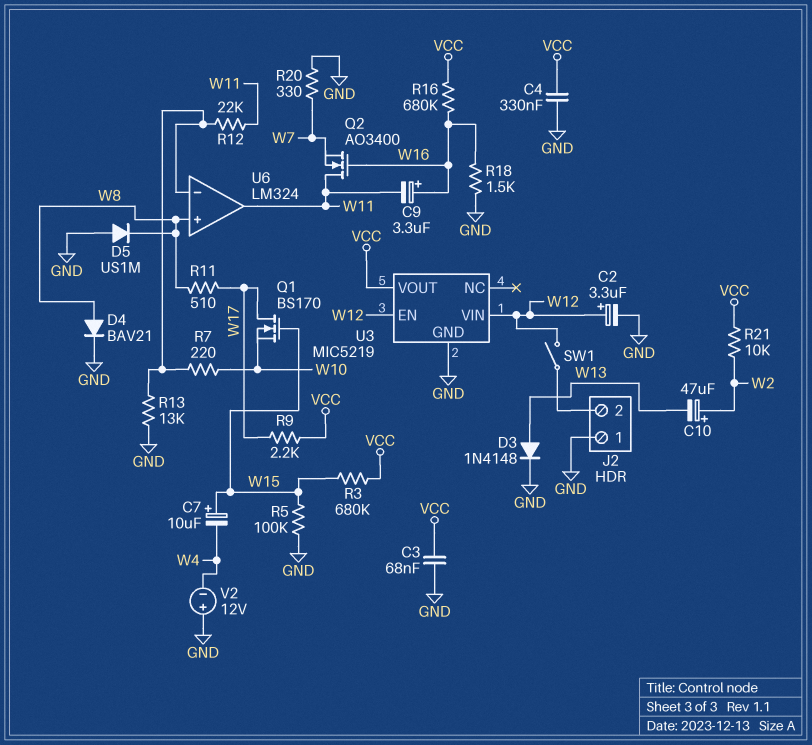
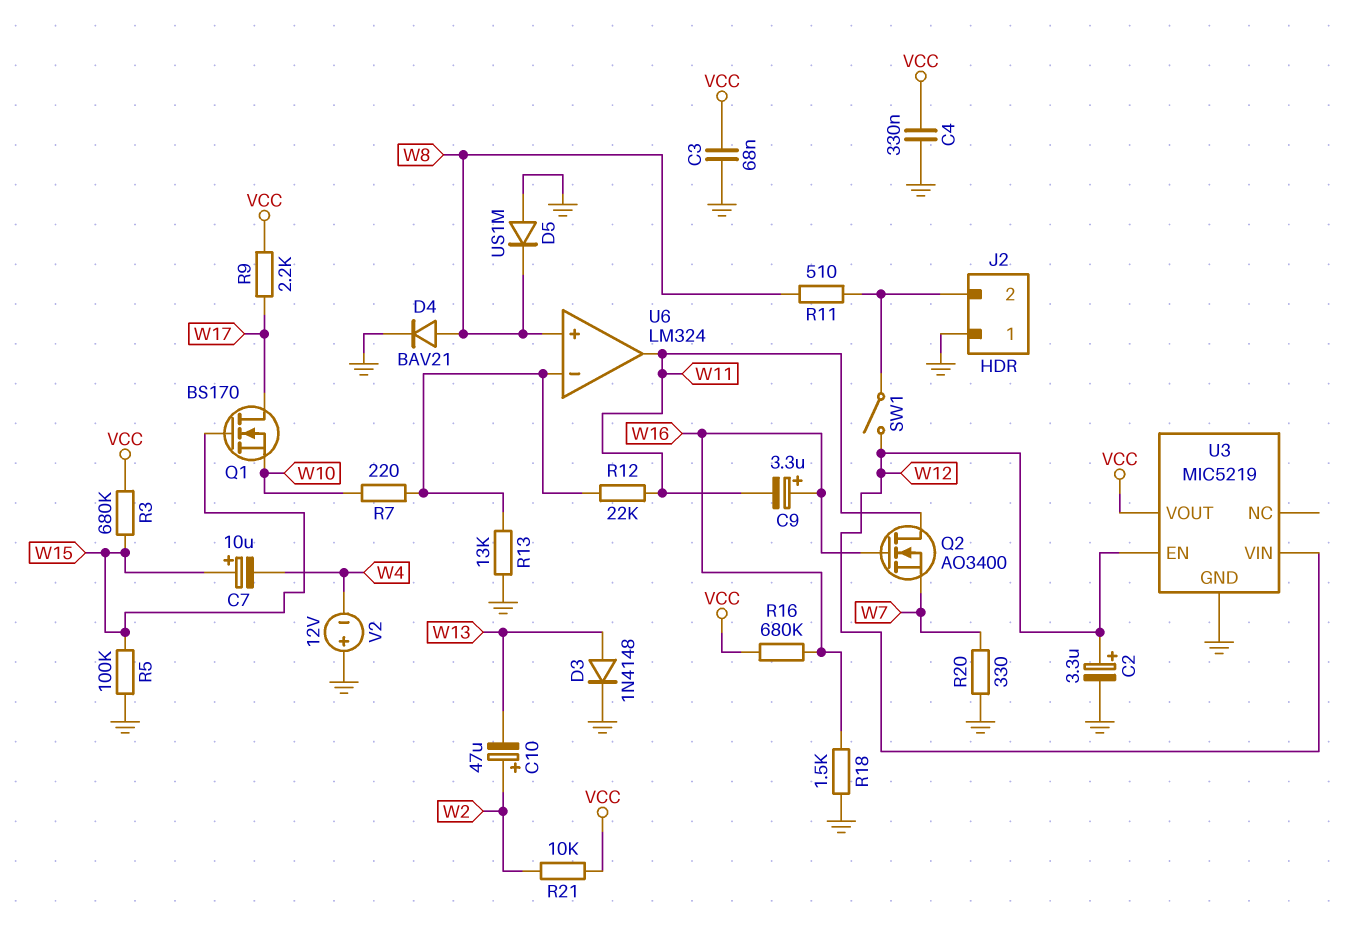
R11: 510 (W8, W17) -> 510 (J2/2, W8)

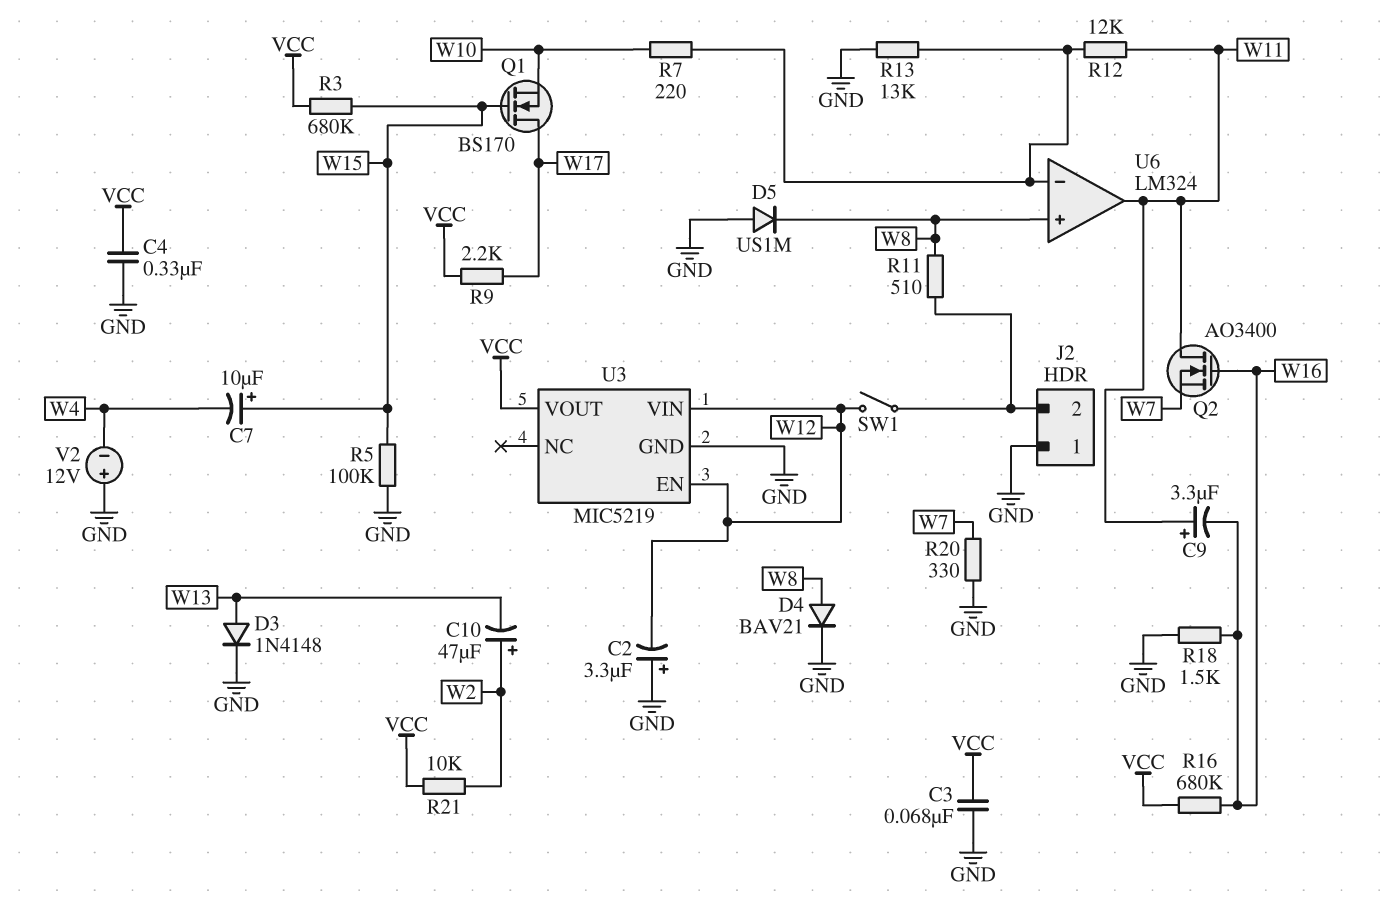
C2: 3.3uF (plus W12, minus GND) -> 3.3uF (plus GND, minus W12)
C9: 3.3uF (plus W16, minus W11) -> 3.3uF (plus W11, minus W16)
R12: 22k (U6/in-, W11) -> 12k (U6/in-, W11)

